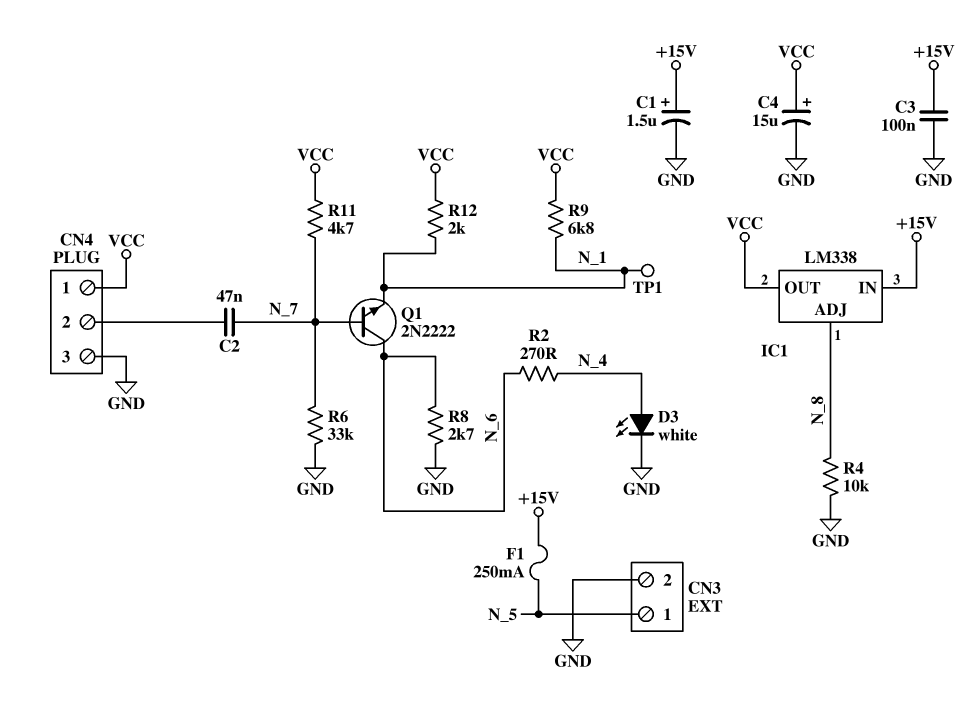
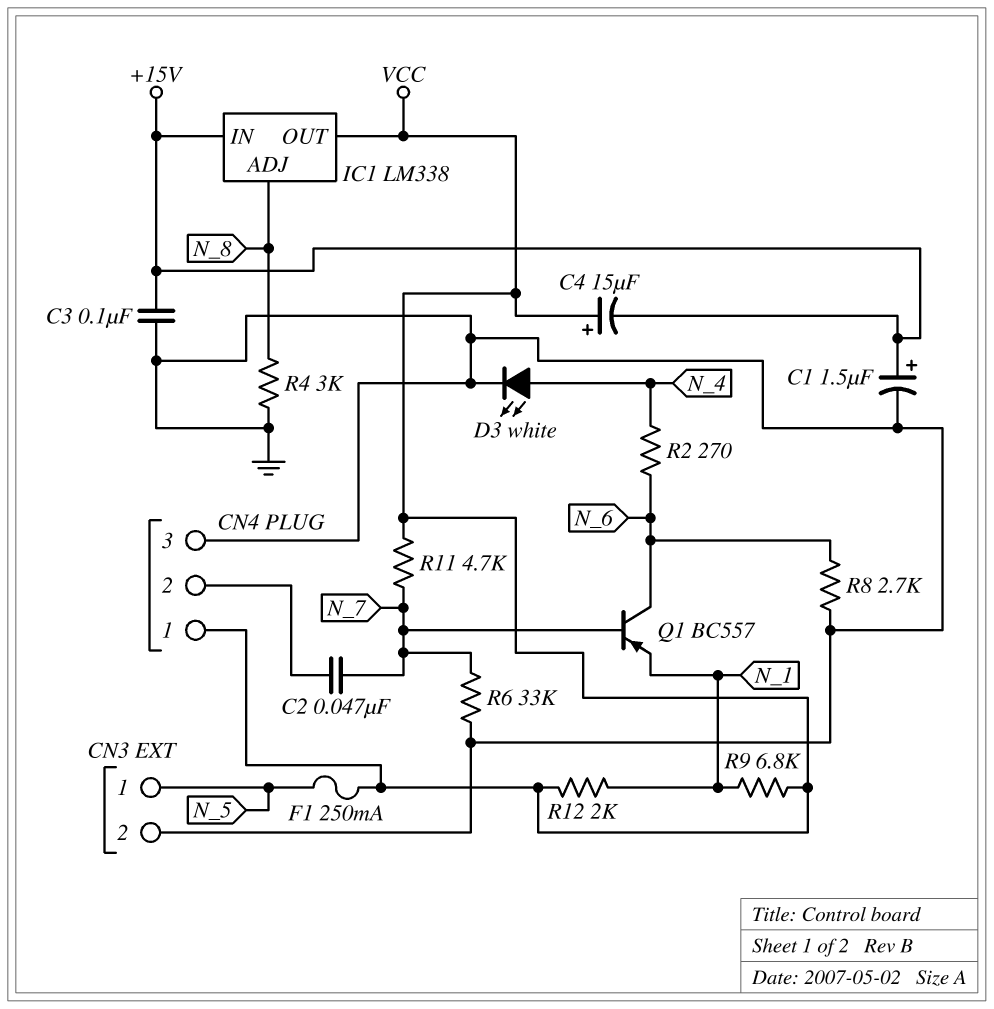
C4: 15uF (plus VCC, minus GND) -> 15uF (plus VCC, minus +15V)
F1: 250mA (+15V, N_5) -> 250mA (N_5, VCC)
Q1: NPN 2N2222 (B N_7, C N_6, E N_1) -> PNP BC557 (B N_7, C N_6, E N_1)
R4: 10k (GND, N_8) -> 3k (GND, N_8)
TP1: test point (N_1) -> none

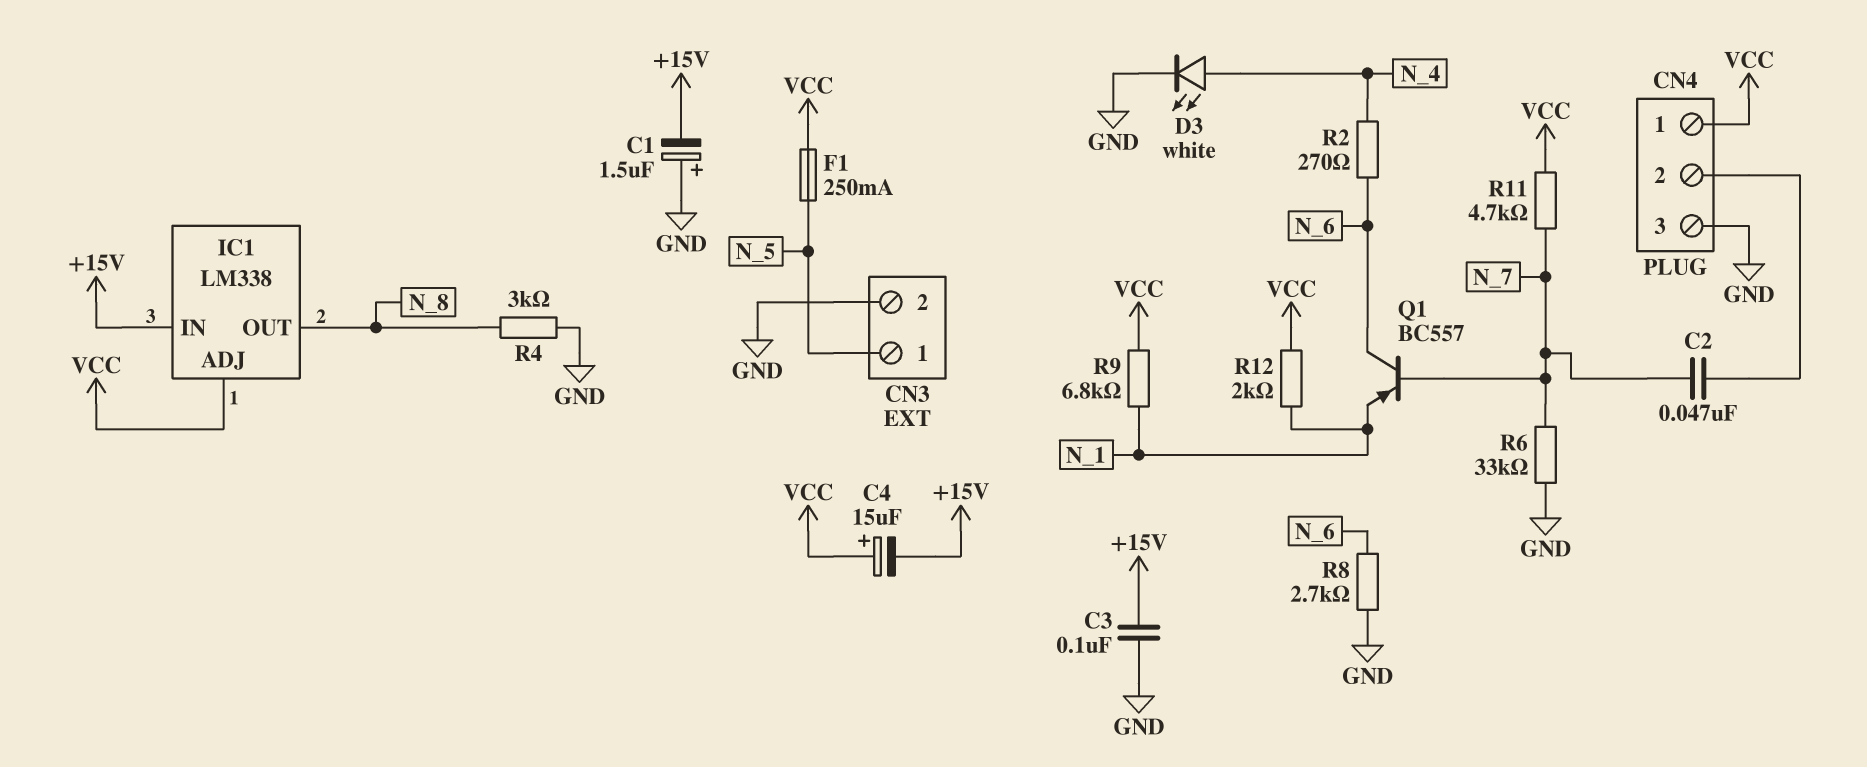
C1: 1.5uF (plus +15V, minus GND) -> 1.5uF (plus GND, minus +15V)
IC1 pin ADJ: N_8 -> VCC
IC1 pin OUT: VCC -> N_8

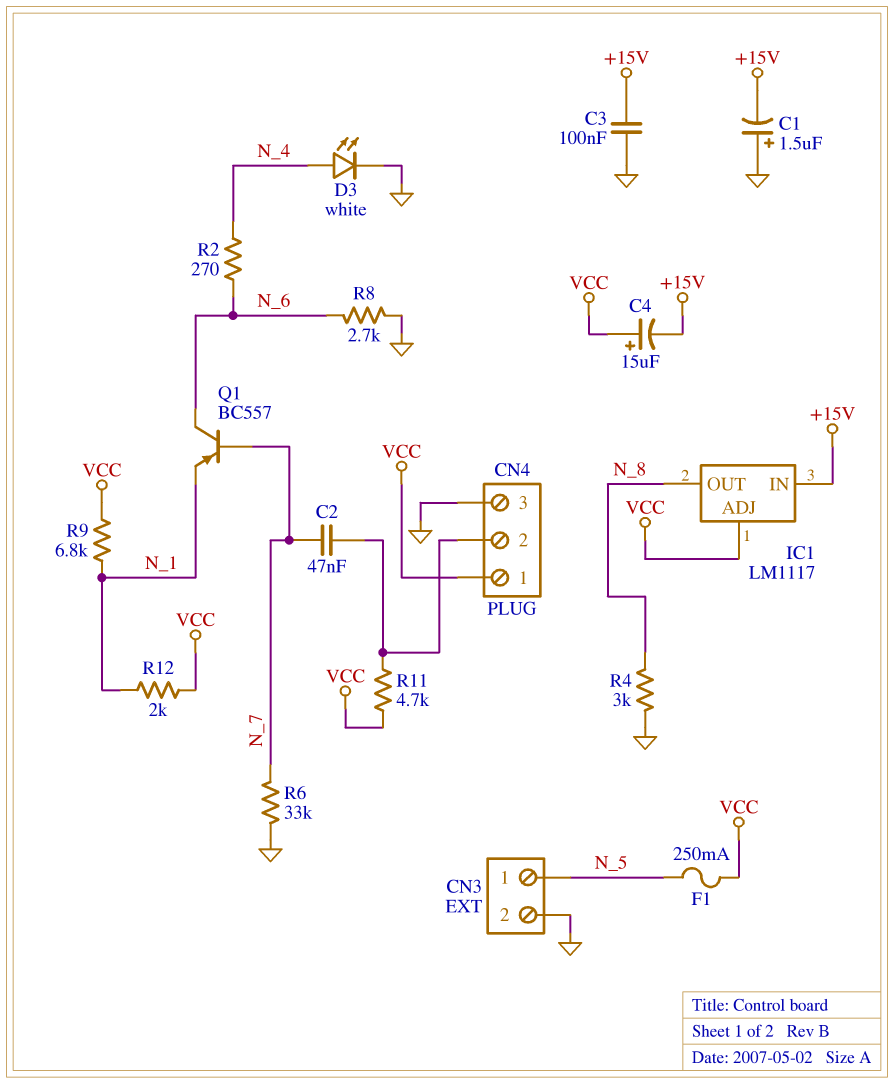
IC1: LM338 -> LM1117
R11: 4.7k (N_7, VCC) -> 4.7k (CN4/2, VCC)

